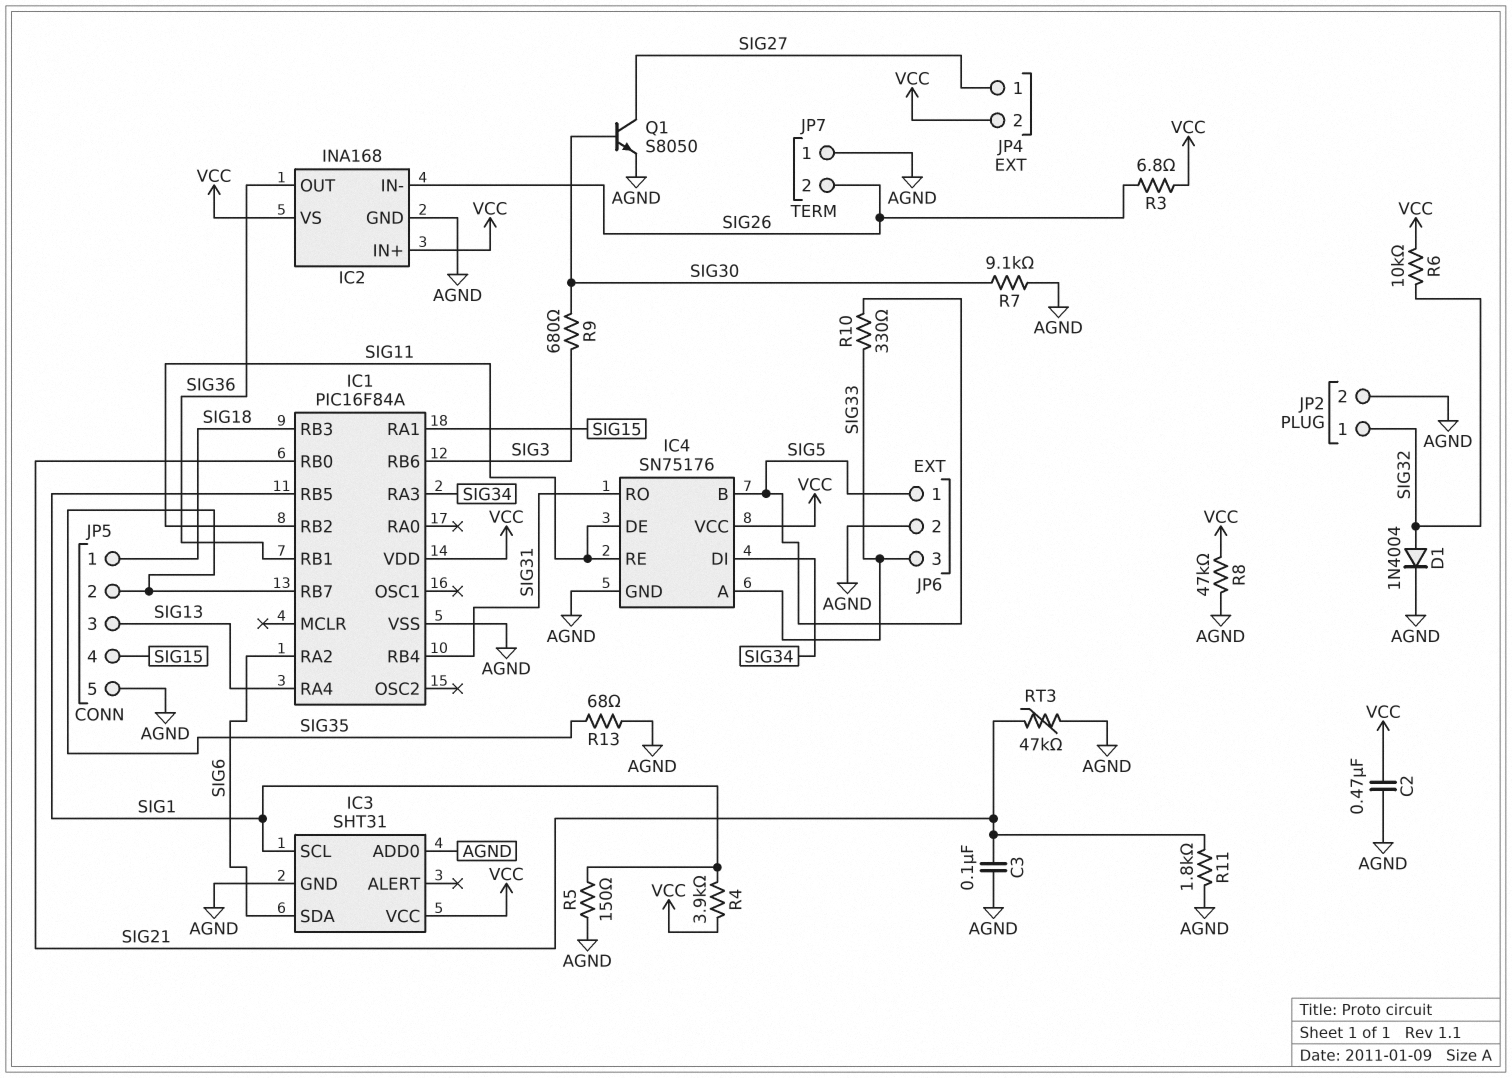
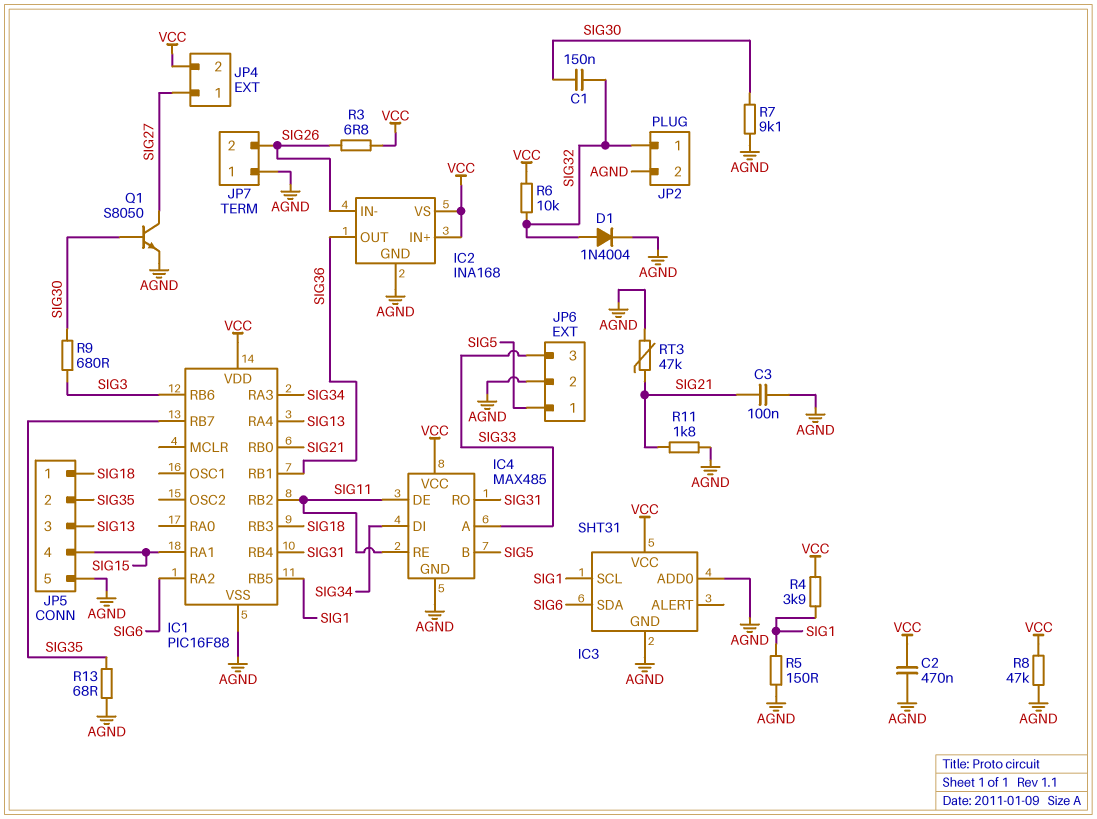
C1: none -> 150nF (SIG30, SIG32)
IC1: PIC16F84A -> PIC16F88
IC4: SN75176 -> MAX485
R10: 330 (SIG5, SIG33) -> none

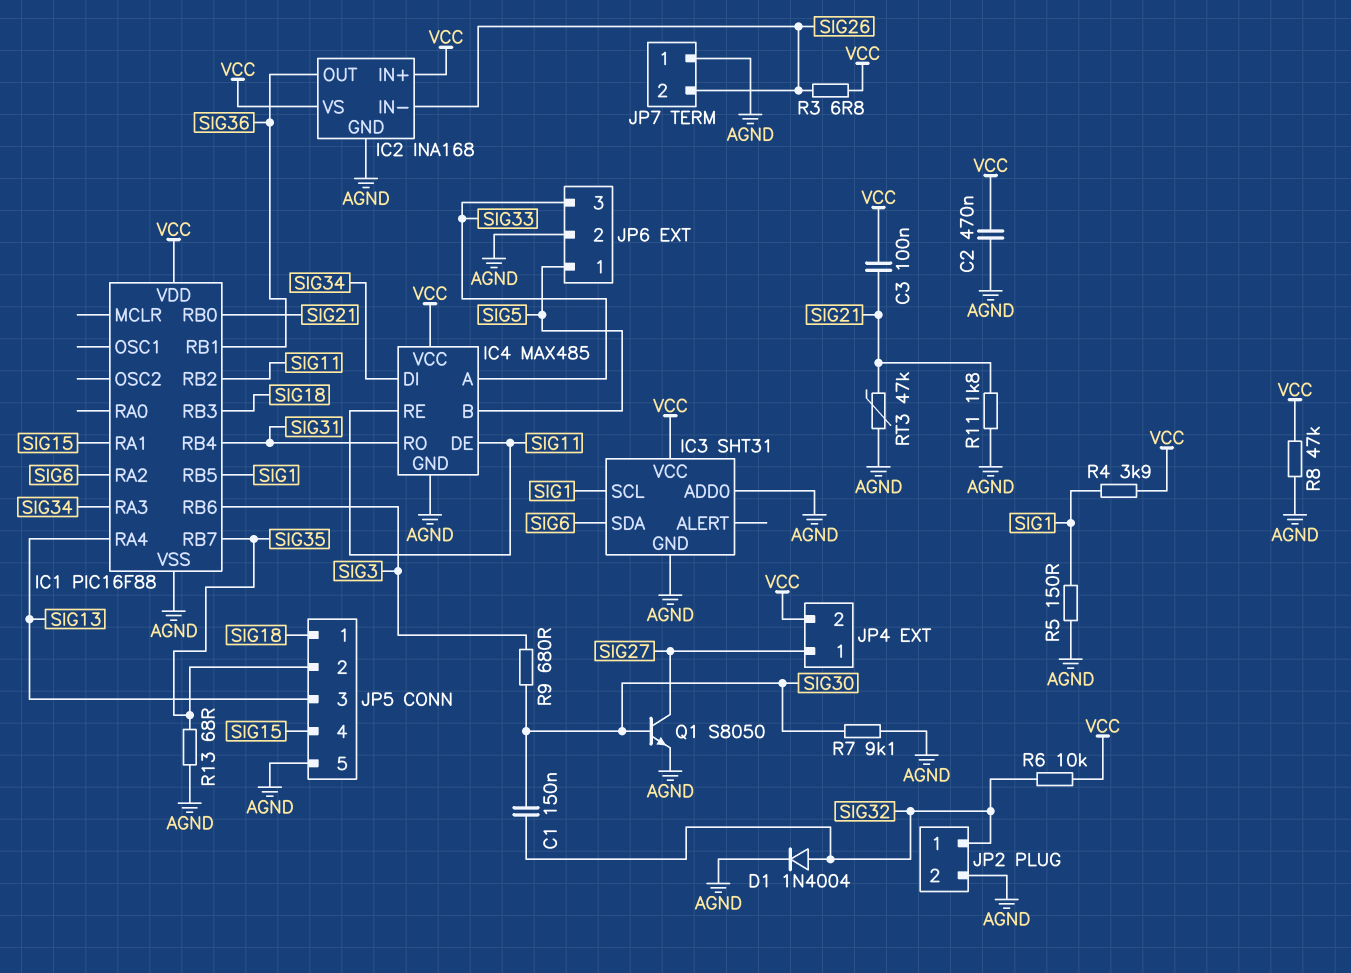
C3: 100nF (AGND, SIG21) -> 100nF (SIG21, VCC)

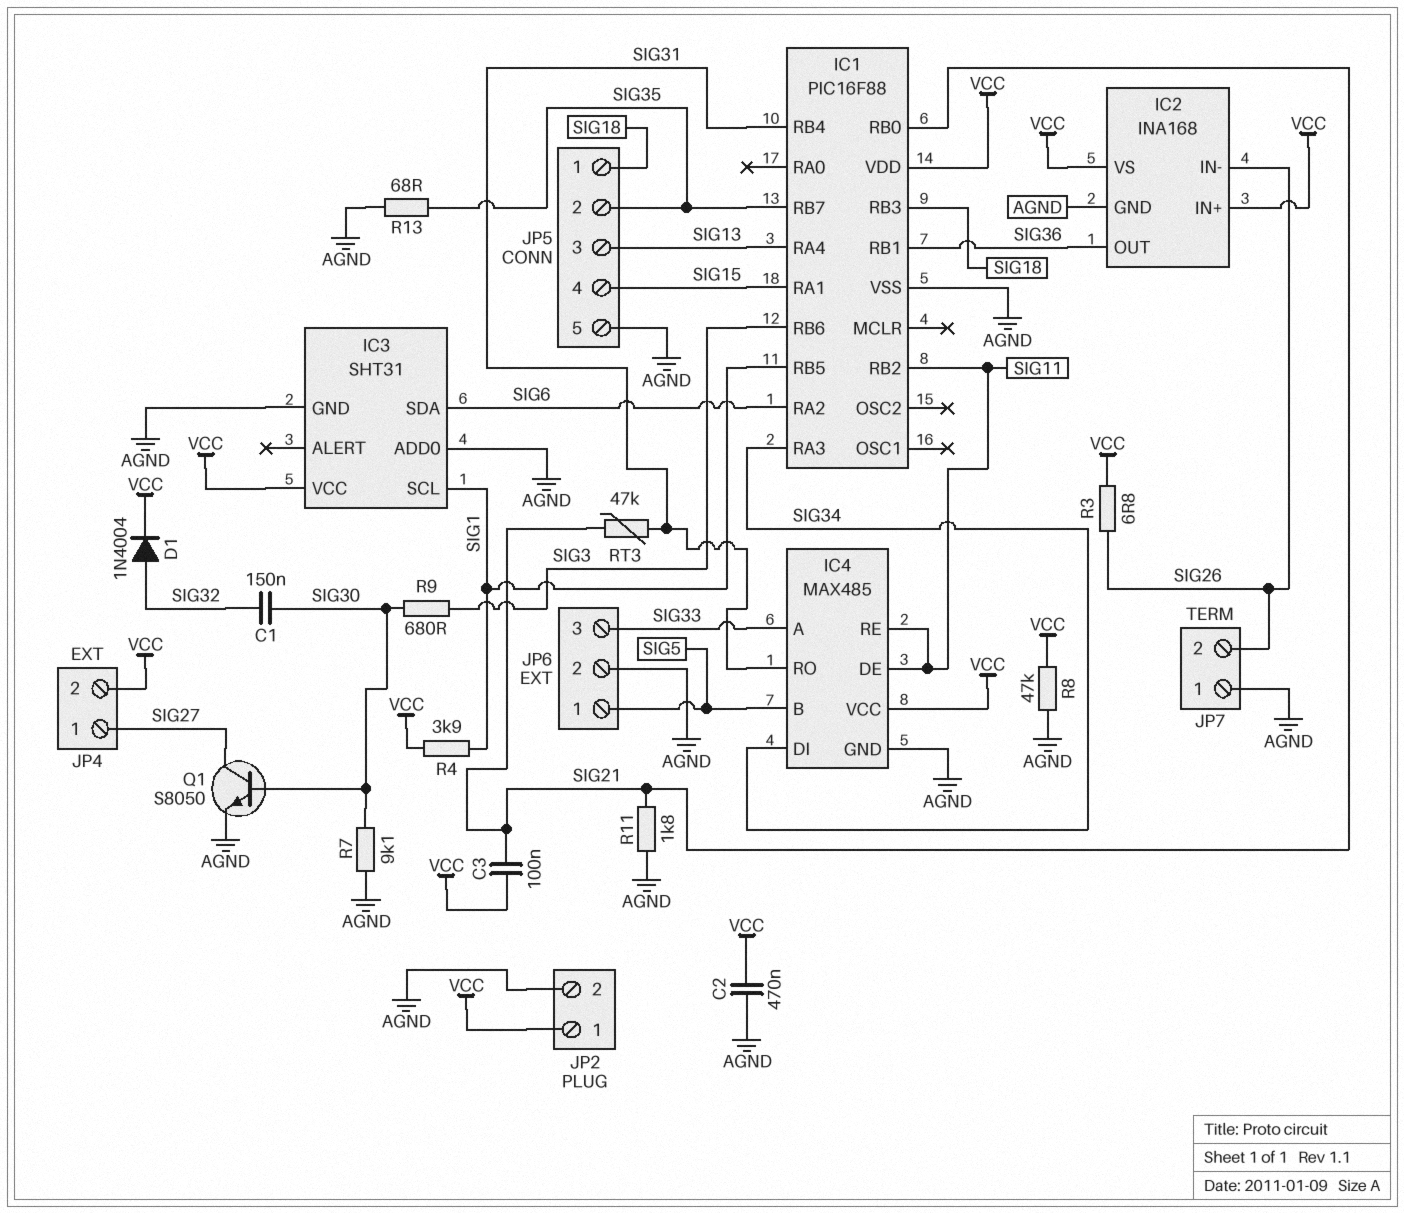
D1: diode 1N4004 (A SIG32, K AGND) -> diode 1N4004 (A SIG32, K VCC)
JP2 pin 1: SIG32 -> VCC
R5: 150 (AGND, SIG1) -> none
R6: 10k (SIG32, VCC) -> none
RT3: 47k (AGND, SIG21) -> 47k (SIG21, SIG31)

